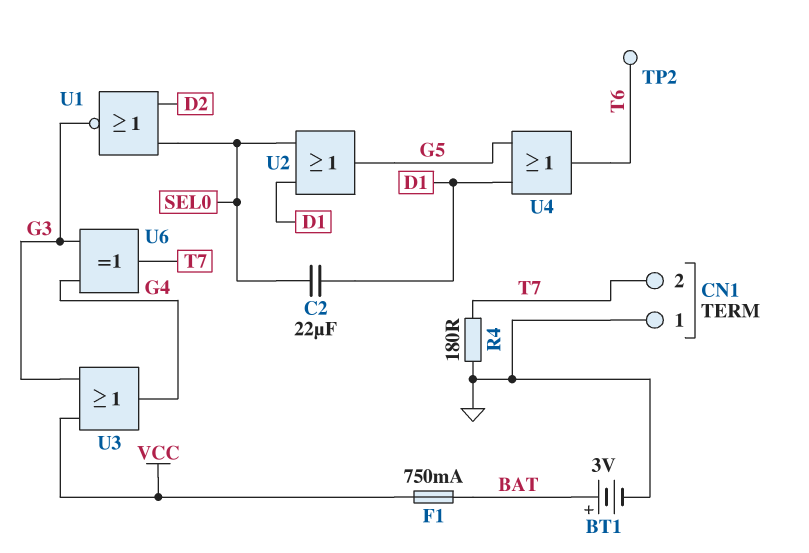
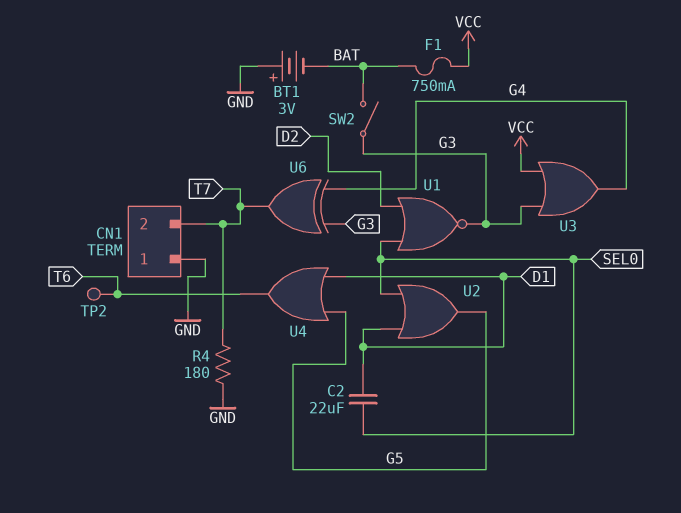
BT1: 3V (plus BAT, minus GND) -> 3V (plus GND, minus BAT)
SW2: none -> switch (BAT, G3)

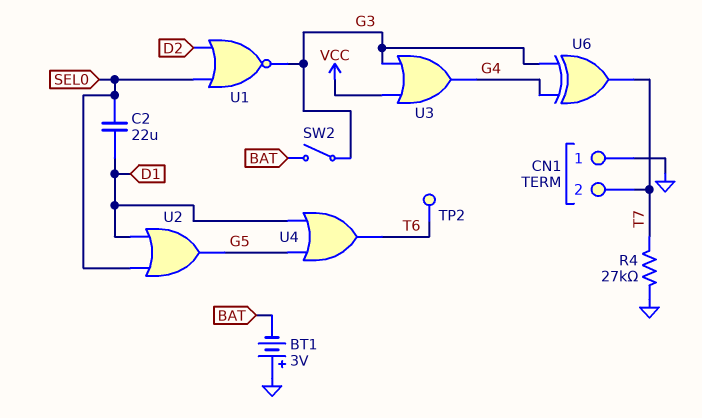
F1: 750mA (BAT, VCC) -> none
R4: 180 (GND, T7) -> 27k (GND, T7)

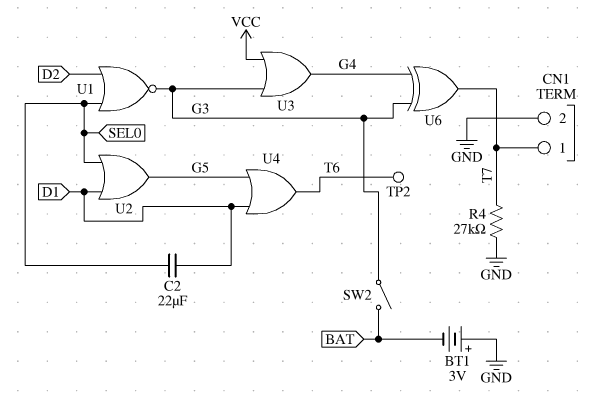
CN1 pin 1: GND -> T7
CN1 pin 2: T7 -> GND

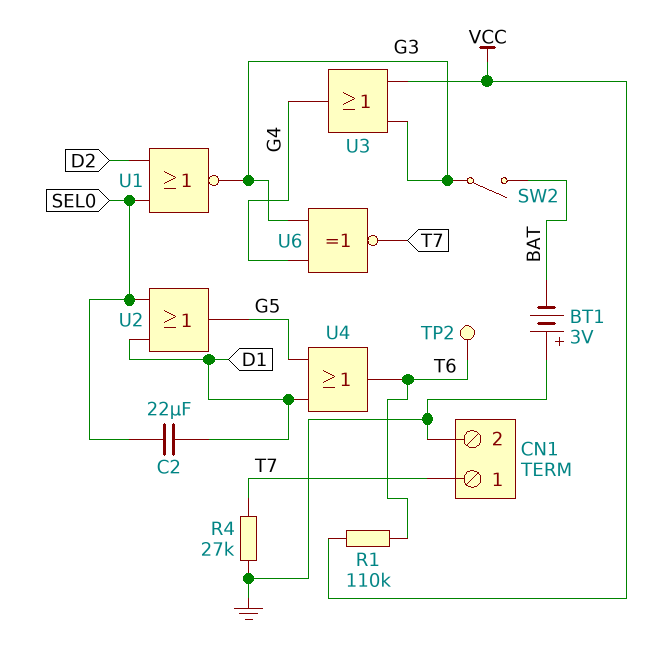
R1: none -> 110k (T6, VCC)
U6: XOR (in G3, in G4, out T7) -> XNOR (in G3, in G4, out T7)

